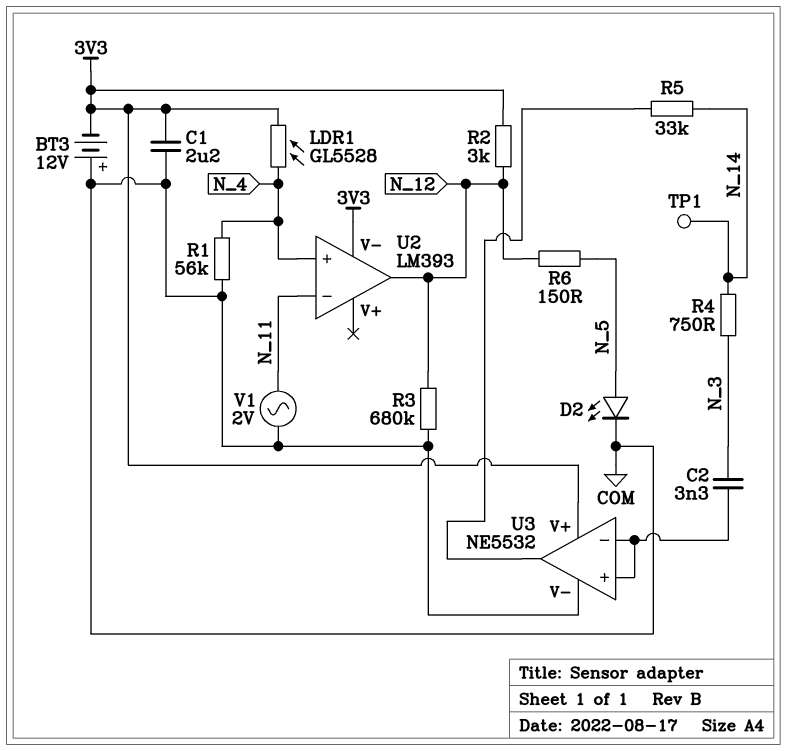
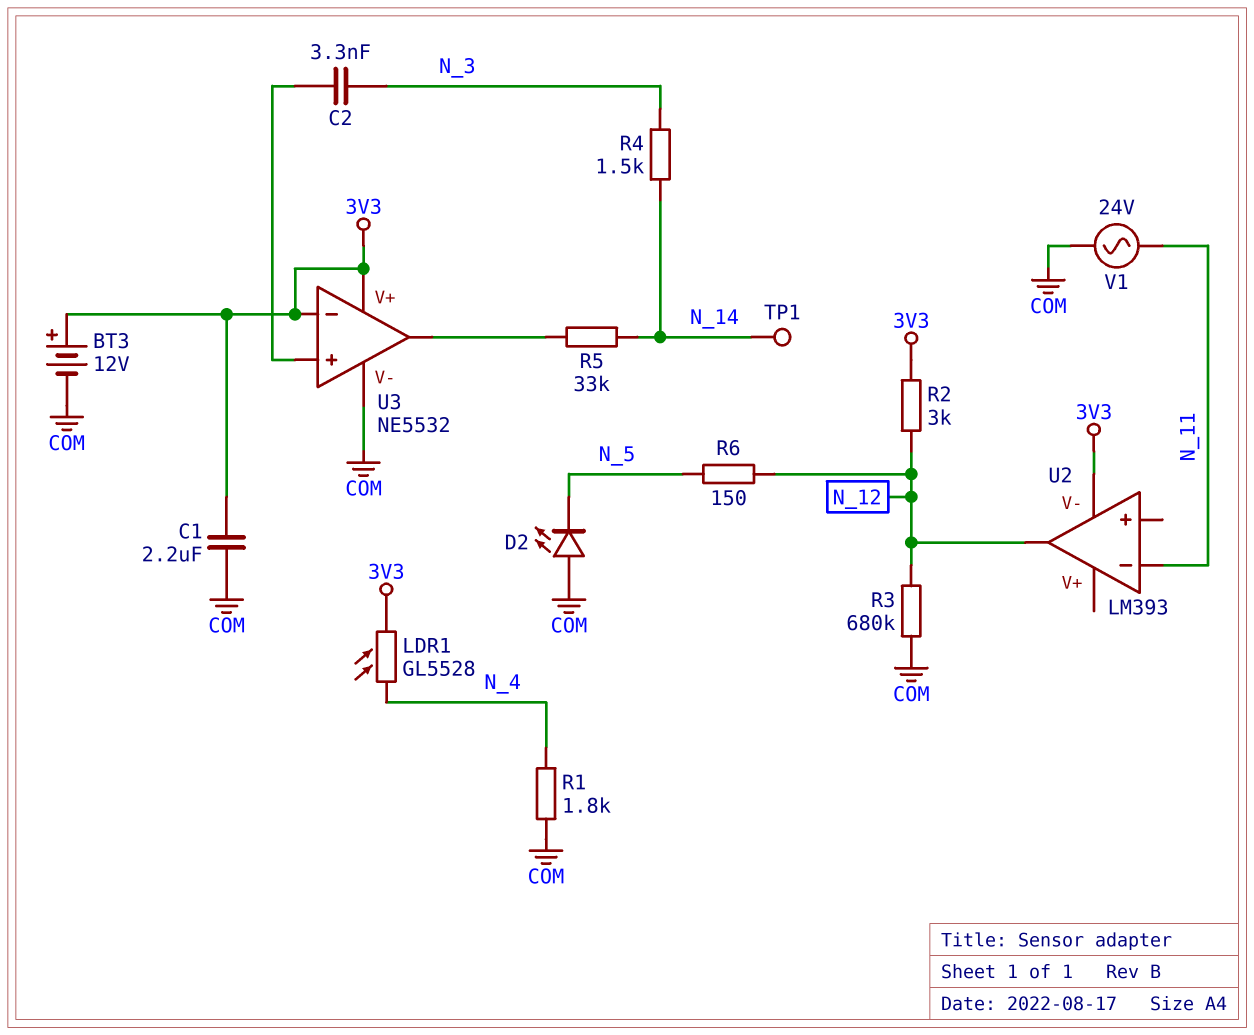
BT3: 12V (plus COM, minus 3V3) -> 12V (plus 3V3, minus COM)
D2: LED (A N_5, K COM) -> LED (A COM, K N_5)
R1: 56k (COM, N_4) -> 1.8k (COM, N_4)
R4: 750 (N_3, N_14) -> 1.5k (N_3, N_14)
U2 pin in+: N_4 -> none
U3 pin in-: U3/in+ -> 3V3
V1: AC 2V (COM, N_11) -> AC 24V (COM, N_11)

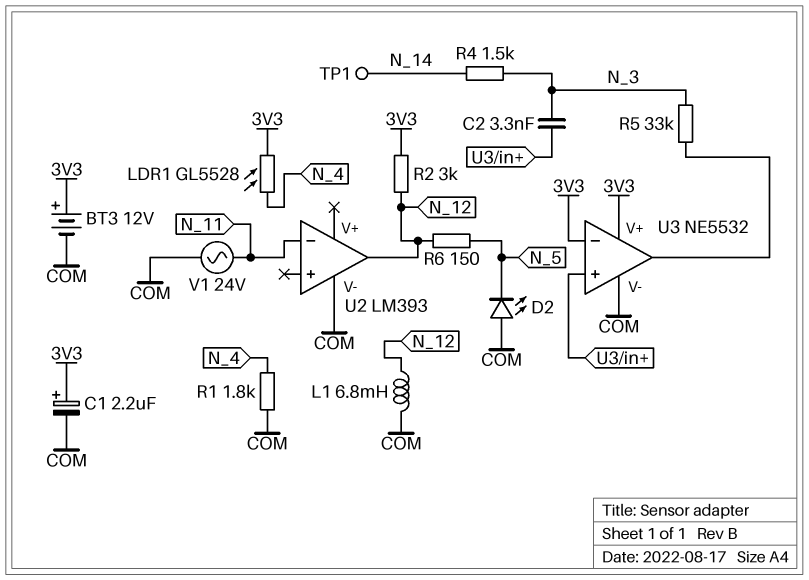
C1: 2.2uF (3V3, COM) -> 2.2uF (plus 3V3, minus COM)
L1: none -> 6.8mH (COM, N_12)
R3: 680k (COM, N_12) -> none
R5: 33k (N_14, U3/out) -> 33k (N_3, U3/out)
U2 pin V-: 3V3 -> COM

